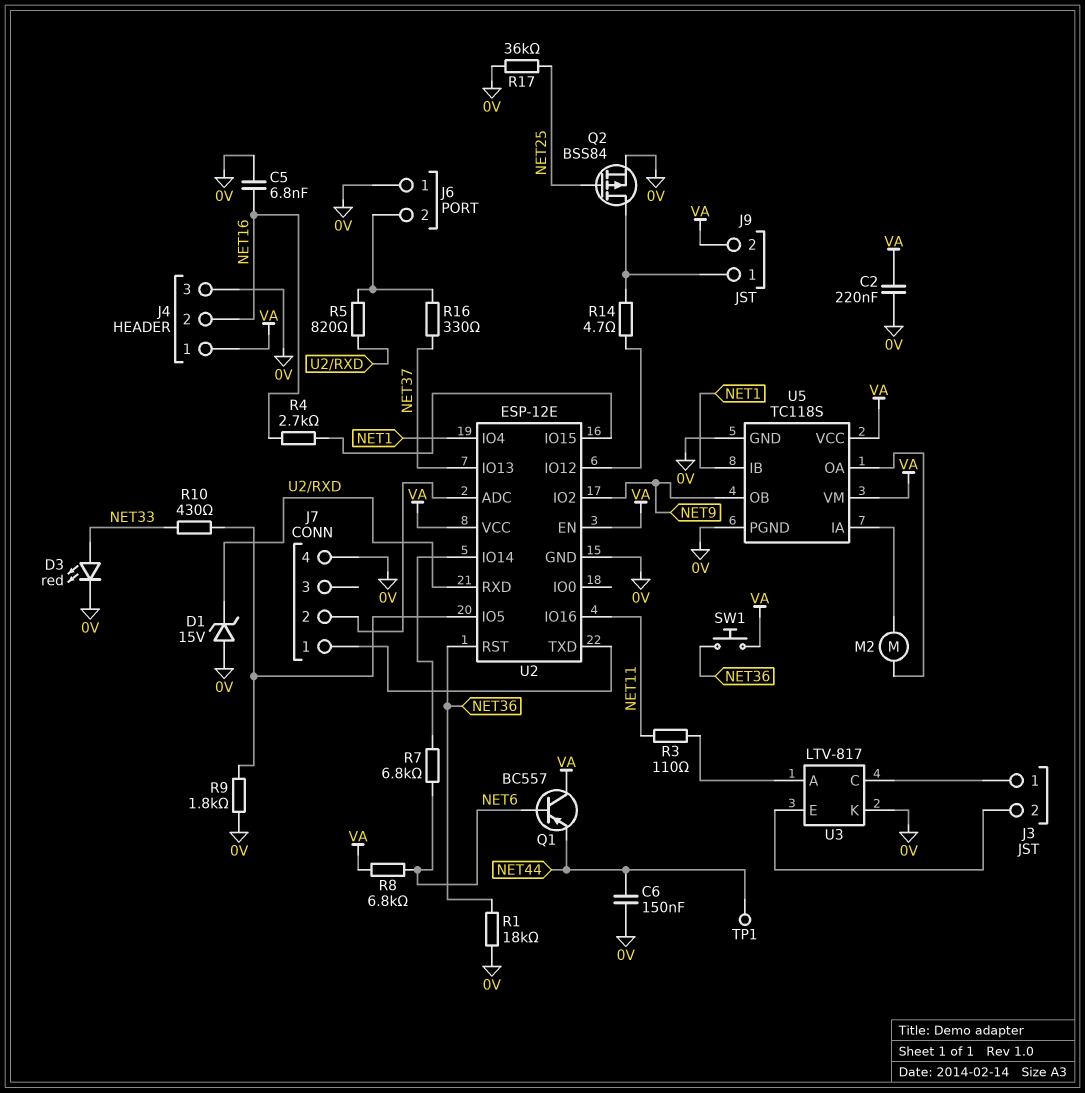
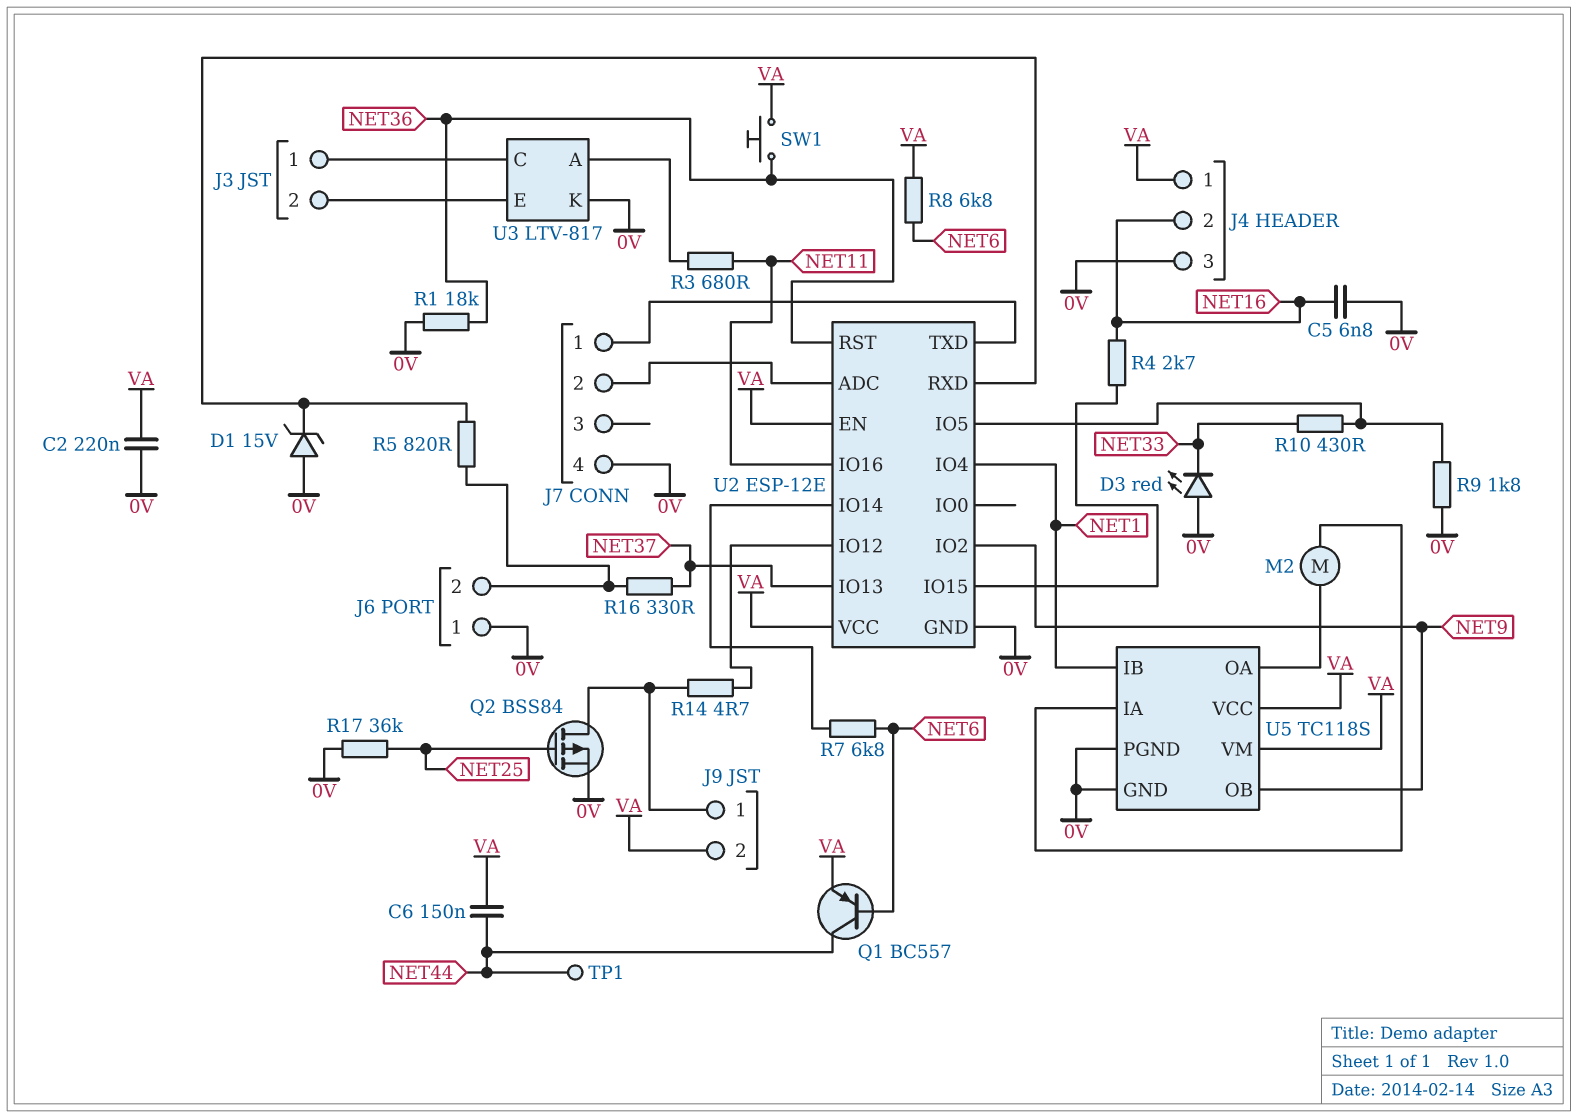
C6: 150nF (0V, NET44) -> 150nF (NET44, VA)
D3: LED red (A NET33, K 0V) -> LED red (A 0V, K NET33)
Q1: PNP BC557 (B NET6, C VA, E NET44) -> PNP BC557 (B NET6, C NET44, E VA)
R3: 110 (NET11, U3/A) -> 680 (NET11, U3/A)

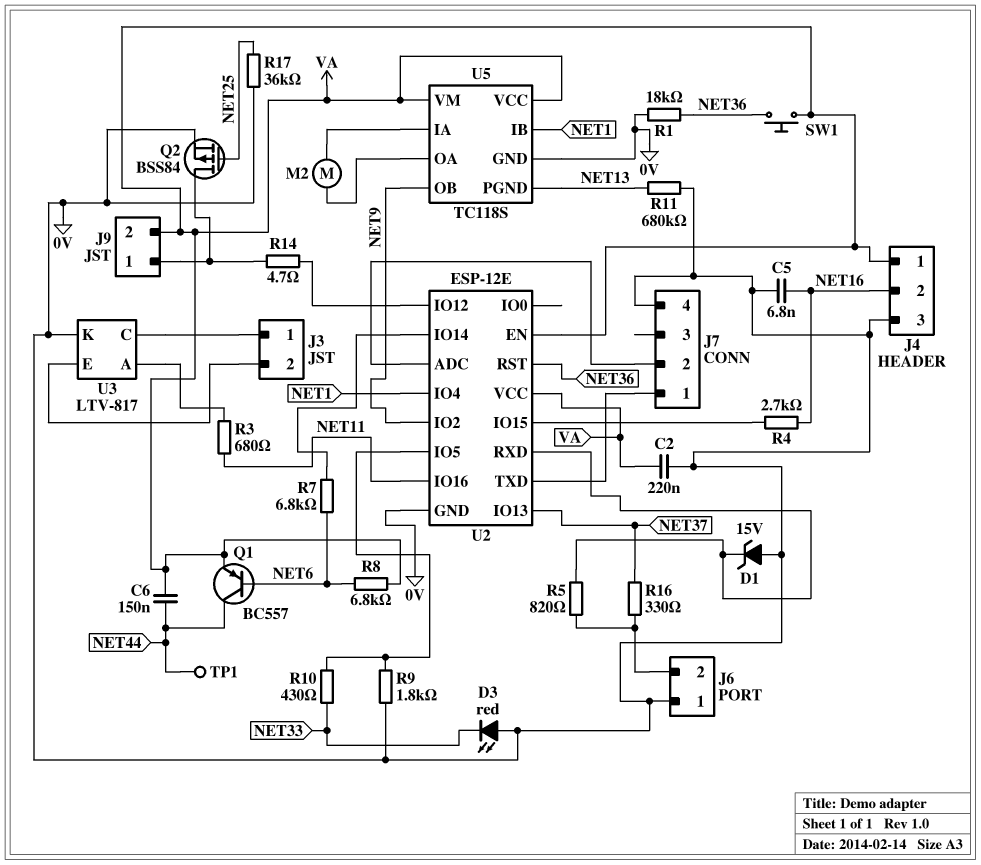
R11: none -> 680k (0V, NET13)
U5 pin PGND: 0V -> NET13

